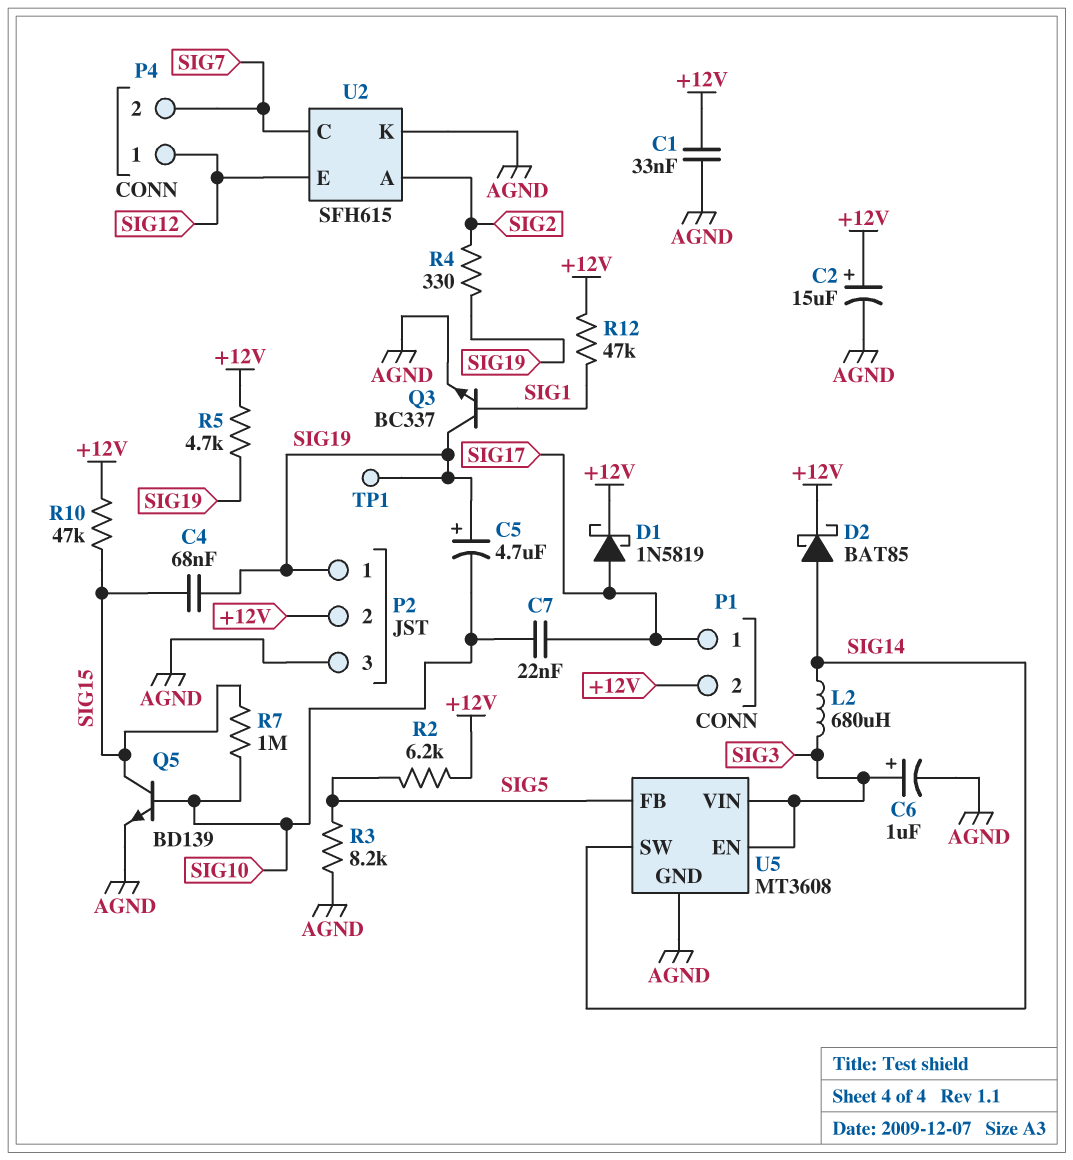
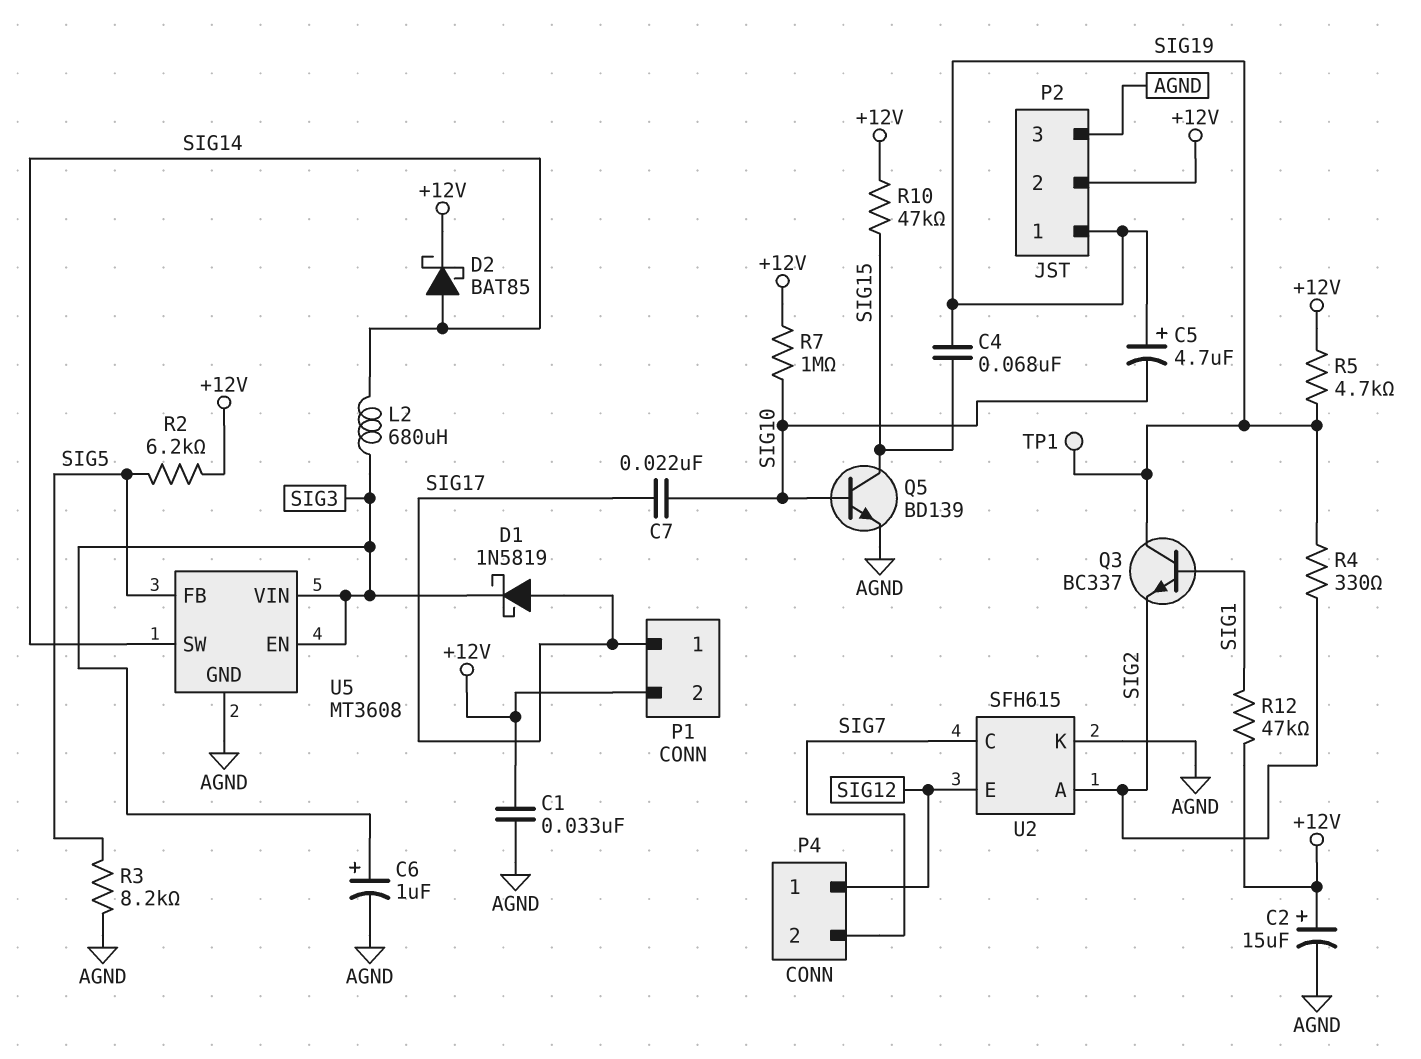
D1: schottky 1N5819 (A SIG17, K +12V) -> schottky 1N5819 (A SIG17, K SIG3)
Q3: NPN BC337 (B SIG1, C SIG19, E AGND) -> NPN BC337 (B SIG1, C SIG19, E SIG2)
R7: 1M (SIG10, SIG15) -> 1M (+12V, SIG10)

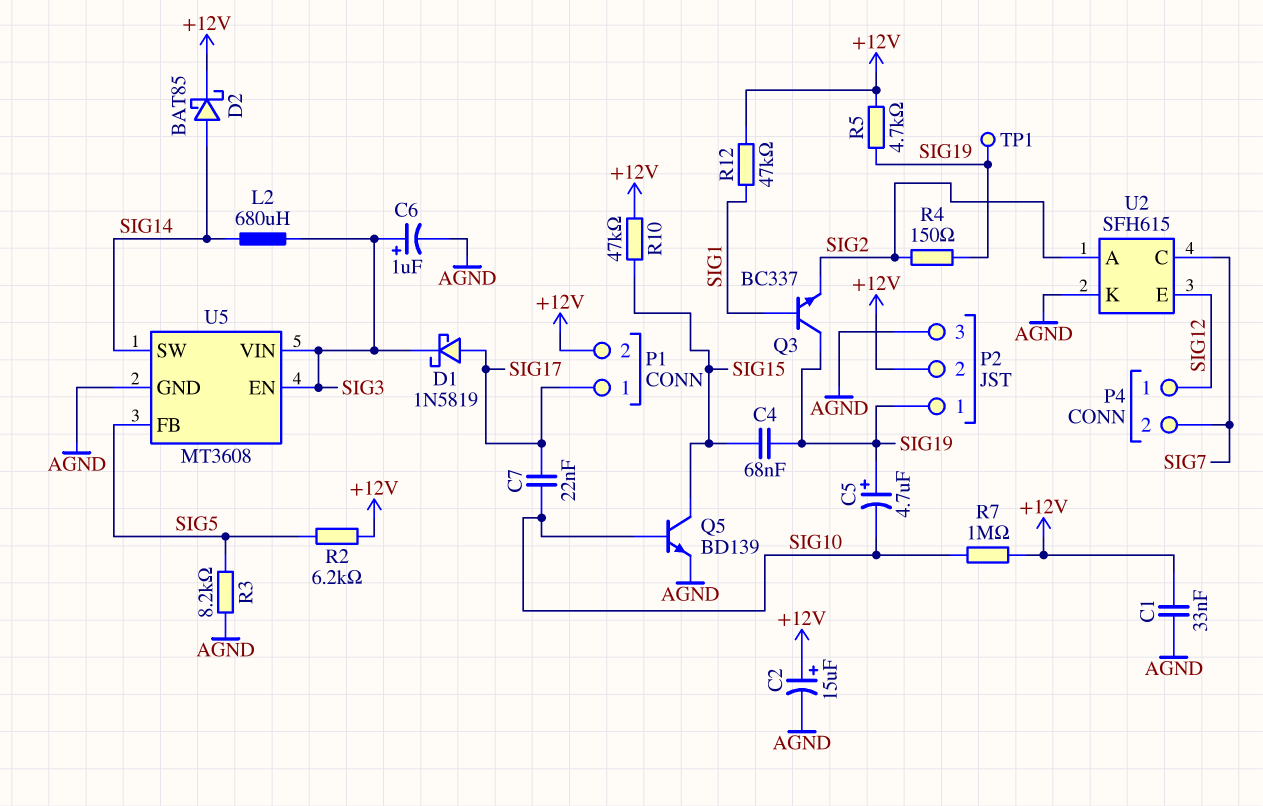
R4: 330 (SIG2, SIG19) -> 150 (SIG2, SIG19)

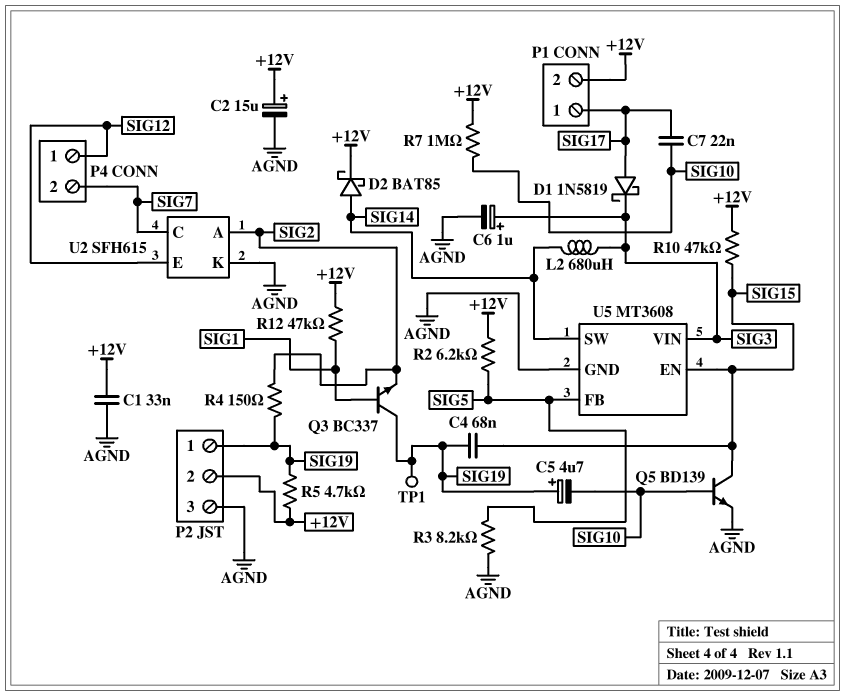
U5 pin EN: SIG3 -> SIG15

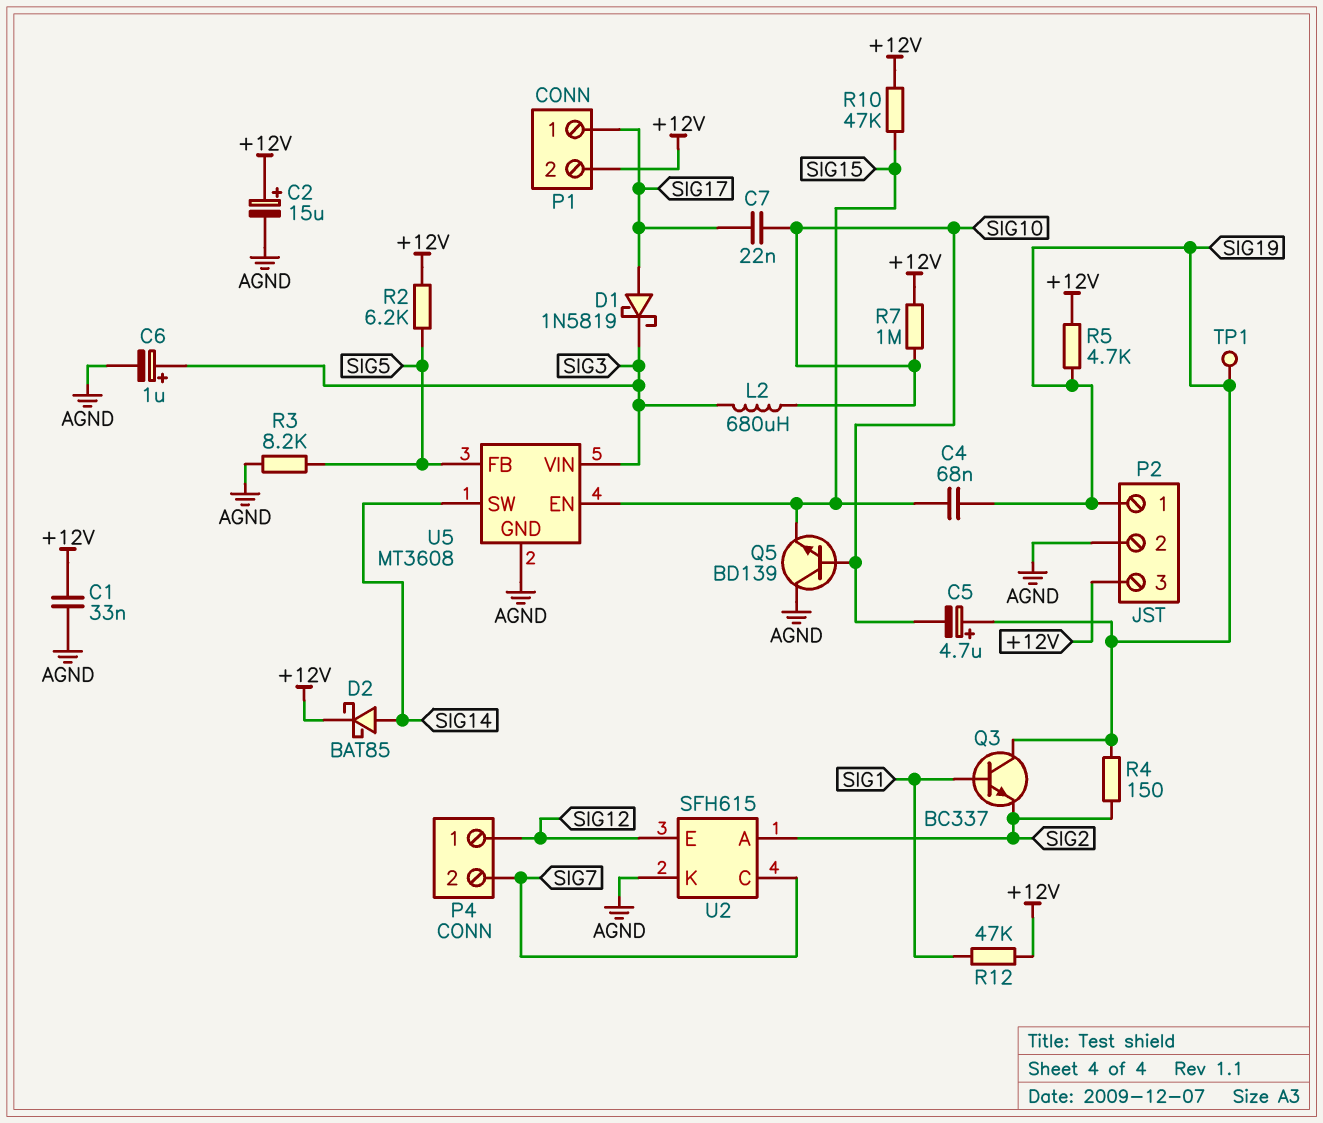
L2: 680uH (SIG3, SIG14) -> 680uH (SIG3, SIG10)
P2 pin 2: +12V -> AGND
P2 pin 3: AGND -> +12V
Q5: NPN BD139 (B SIG10, C SIG15, E AGND) -> NPN BD139 (B SIG10, C AGND, E SIG15)

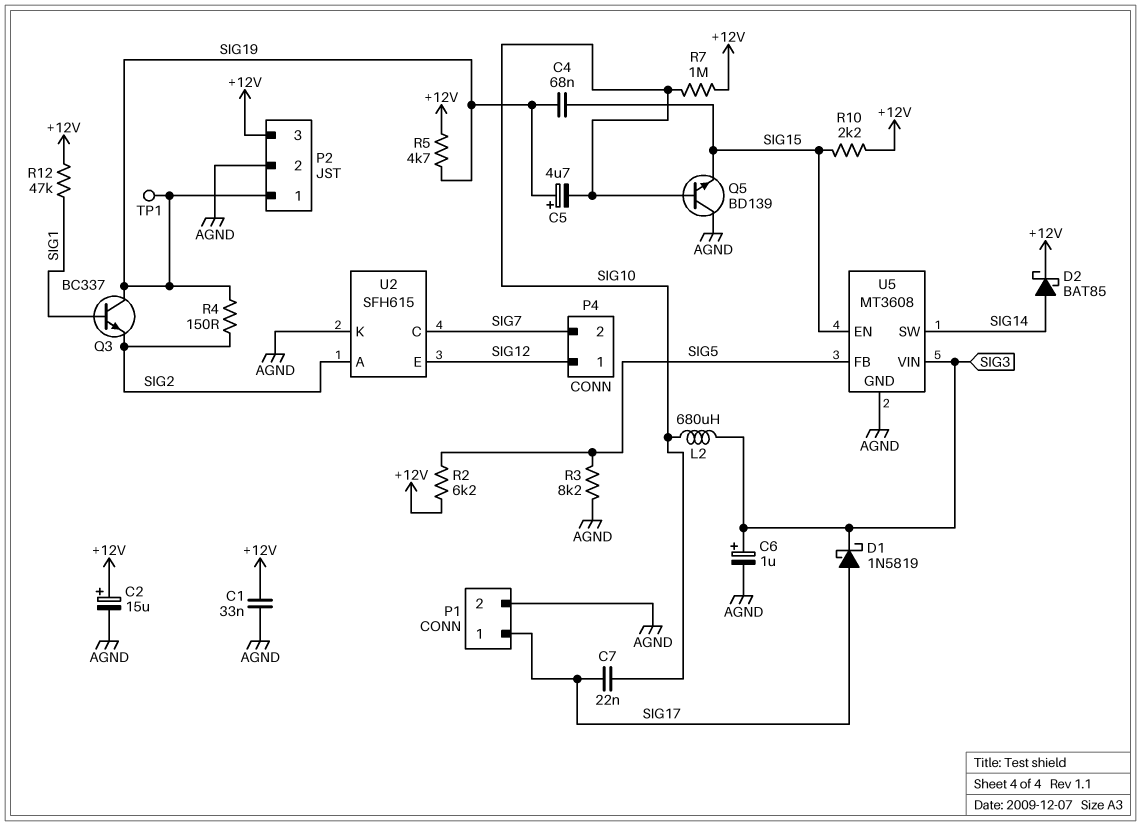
P1 pin 2: +12V -> AGND
R10: 47k (+12V, SIG15) -> 2.2k (+12V, SIG15)

